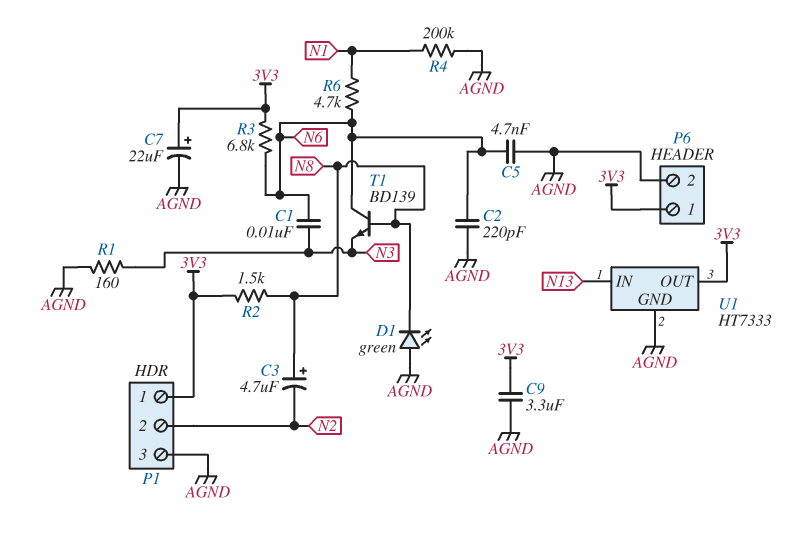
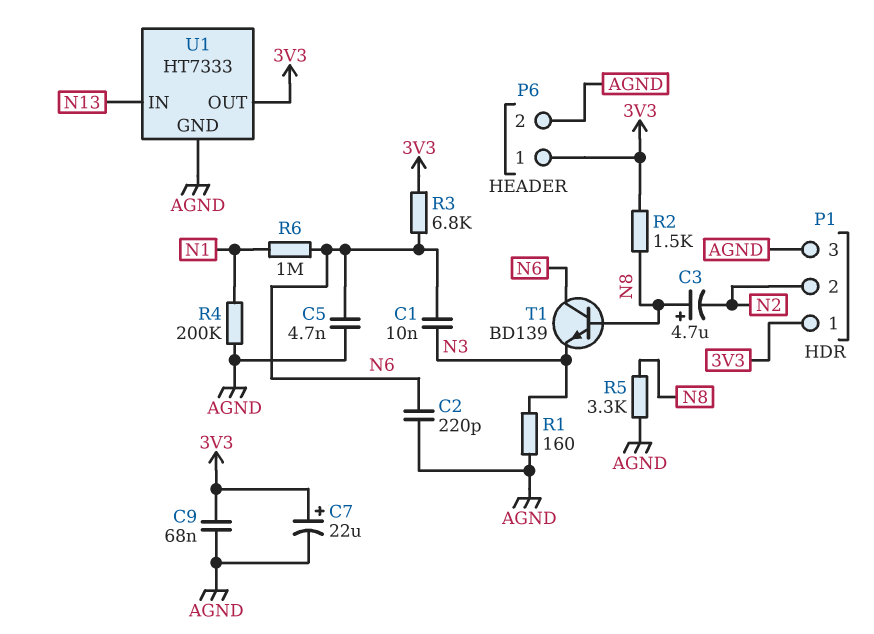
C9: 3.3uF (3V3, AGND) -> 68nF (3V3, AGND)
D1: LED green (A AGND, K N8) -> none
R5: none -> 3.3k (AGND, N8)
R6: 4.7k (N1, N6) -> 1M (N1, N6)

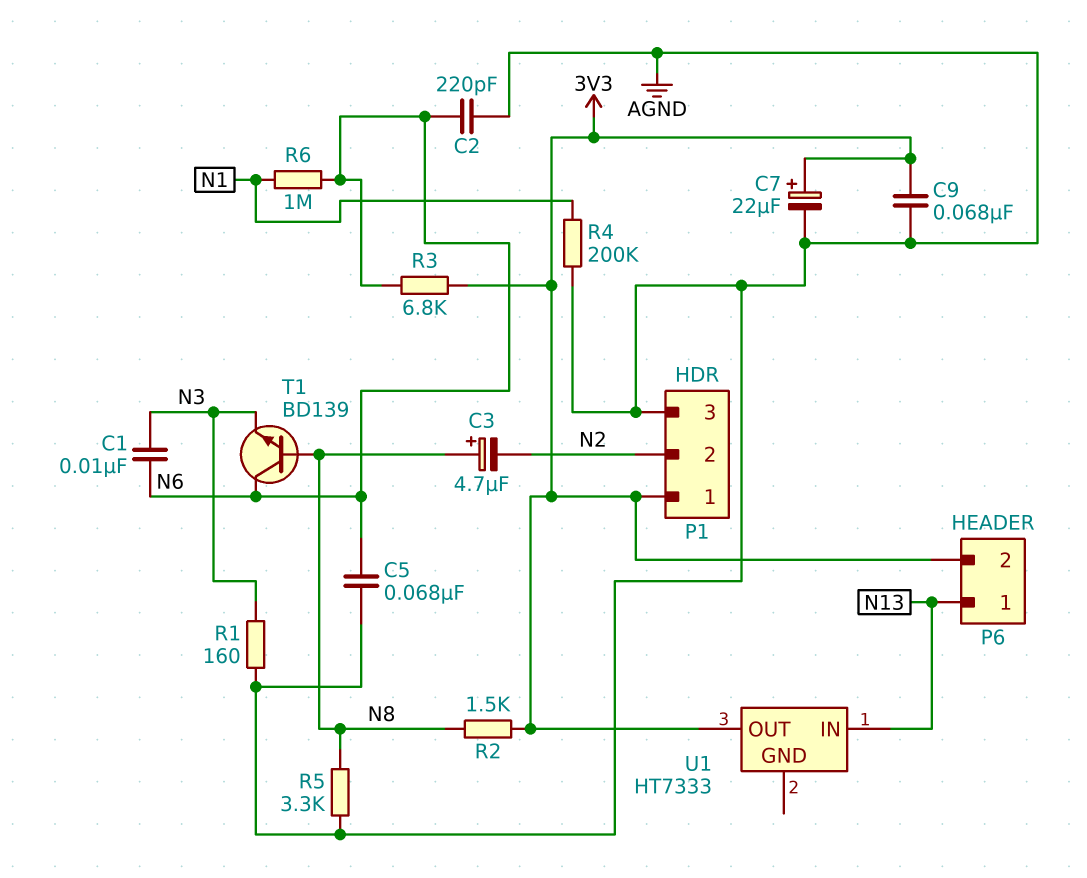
C5: 4.7nF (AGND, N6) -> 68nF (AGND, N6)
P6 pin 1: 3V3 -> N13
P6 pin 2: AGND -> 3V3
U1 pin GND: AGND -> none

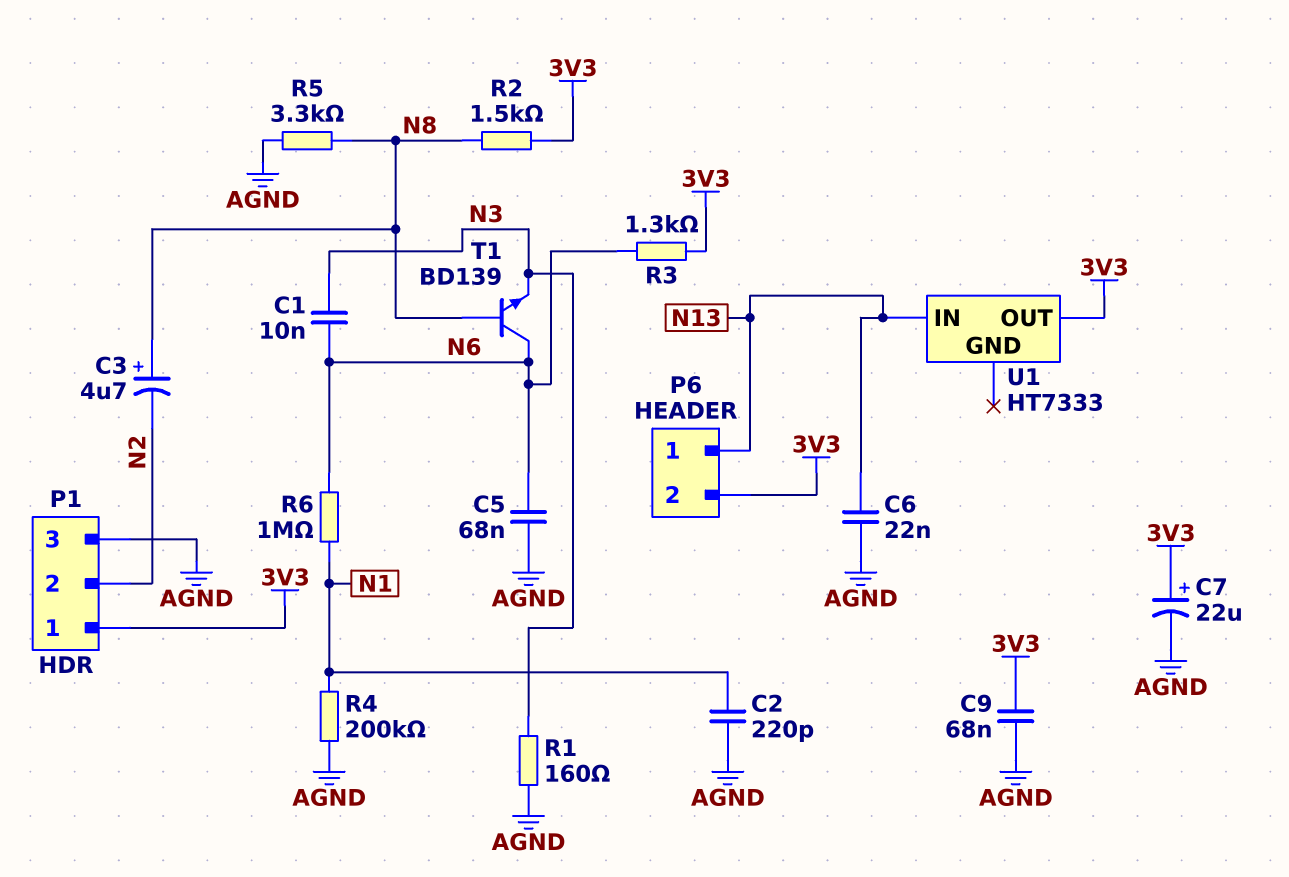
C2: 220pF (AGND, N6) -> 220pF (AGND, N1)
C6: none -> 22nF (AGND, N13)
R3: 6.8k (3V3, N6) -> 1.3k (3V3, N6)

